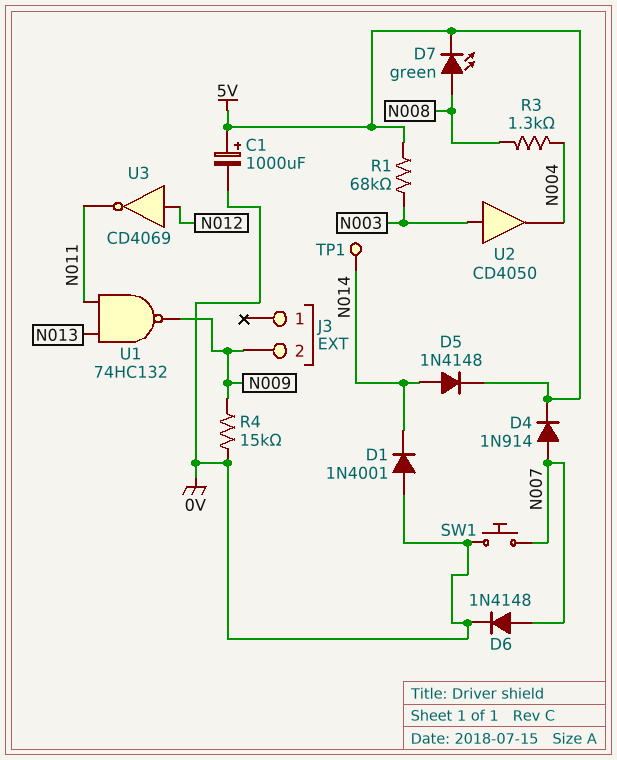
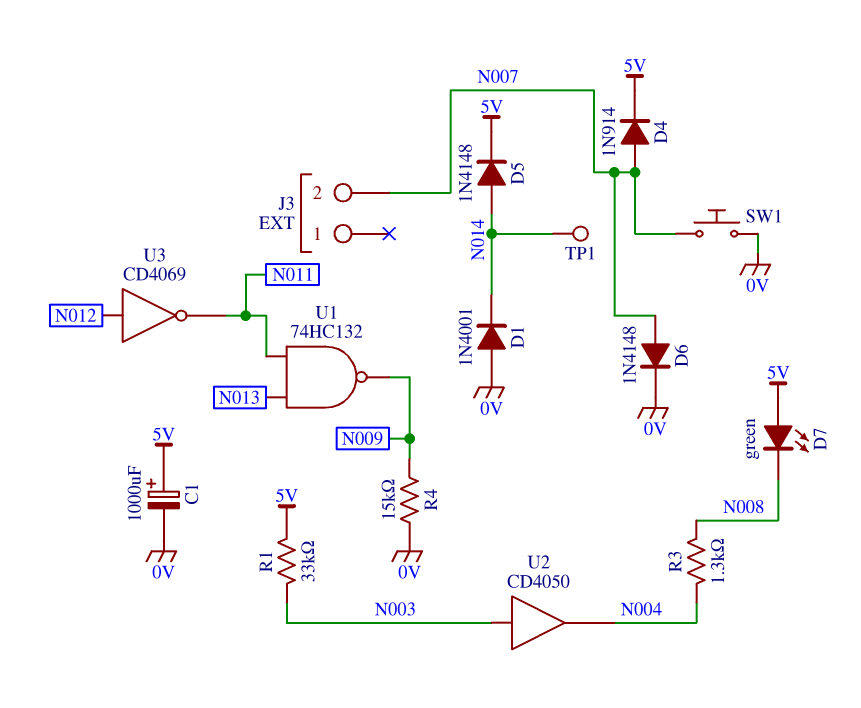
D7: LED green (A N008, K 5V) -> LED green (A 5V, K N008)
J3 pin 2: N009 -> N007
R1: 68k (5V, N003) -> 33k (5V, N003)

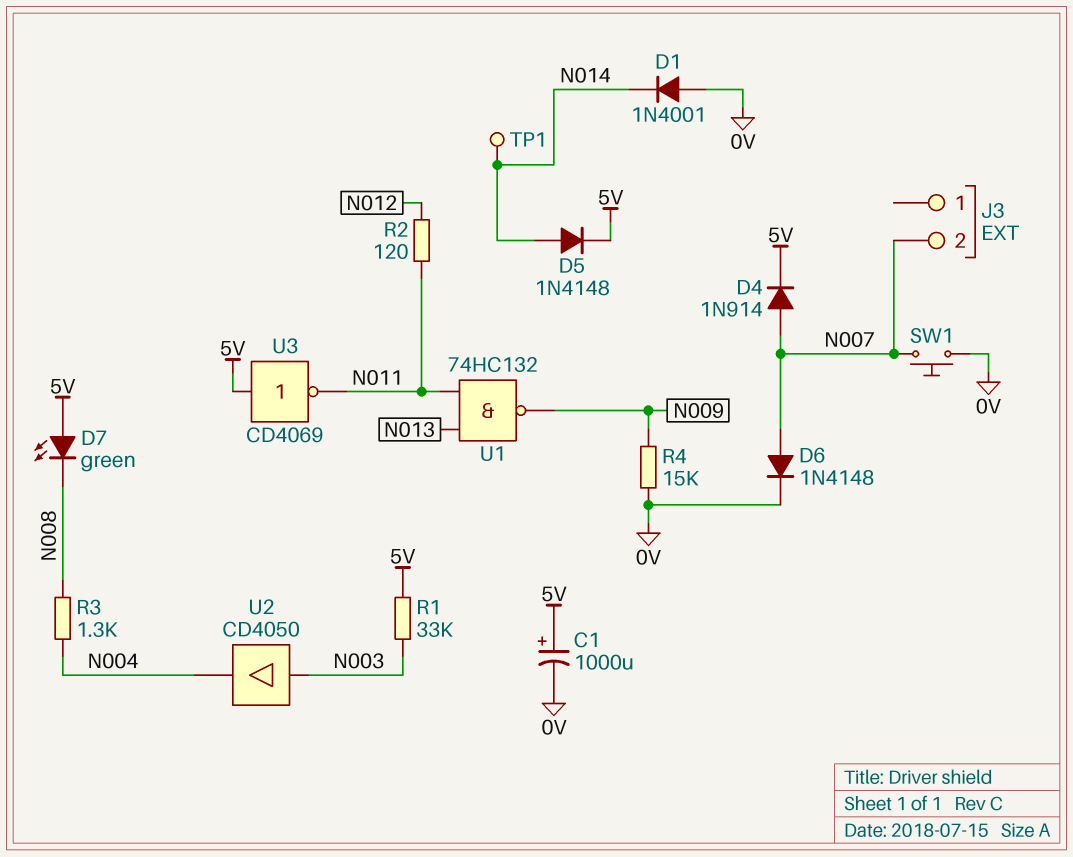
R2: none -> 120 (N011, N012)
U3: NOT CD4069 (in N012, out N011) -> NOT CD4069 (in 5V, out N011)

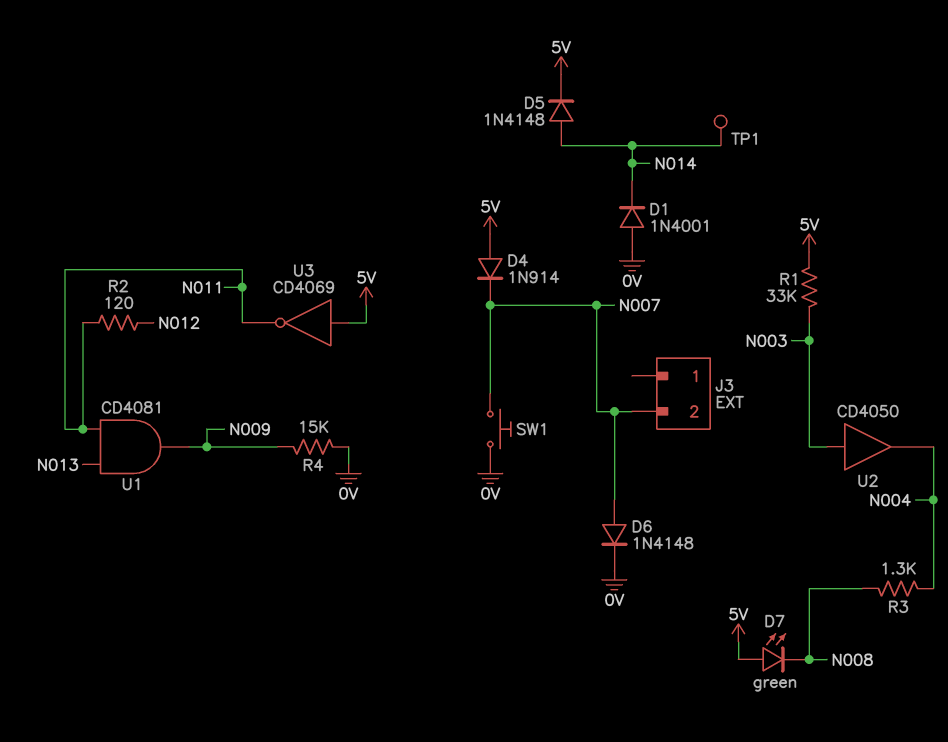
C1: 1000uF (plus 5V, minus 0V) -> none
D4: diode 1N914 (A N007, K 5V) -> diode 1N914 (A 5V, K N007)
U1: NAND 74HC132 (in N011, in N013, out N009) -> AND CD4081 (in N011, in N013, out N009)

